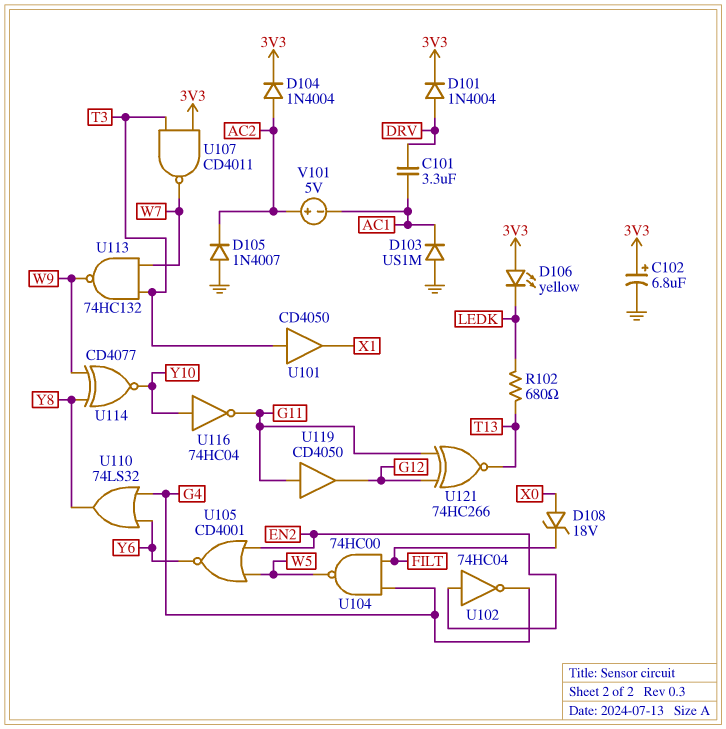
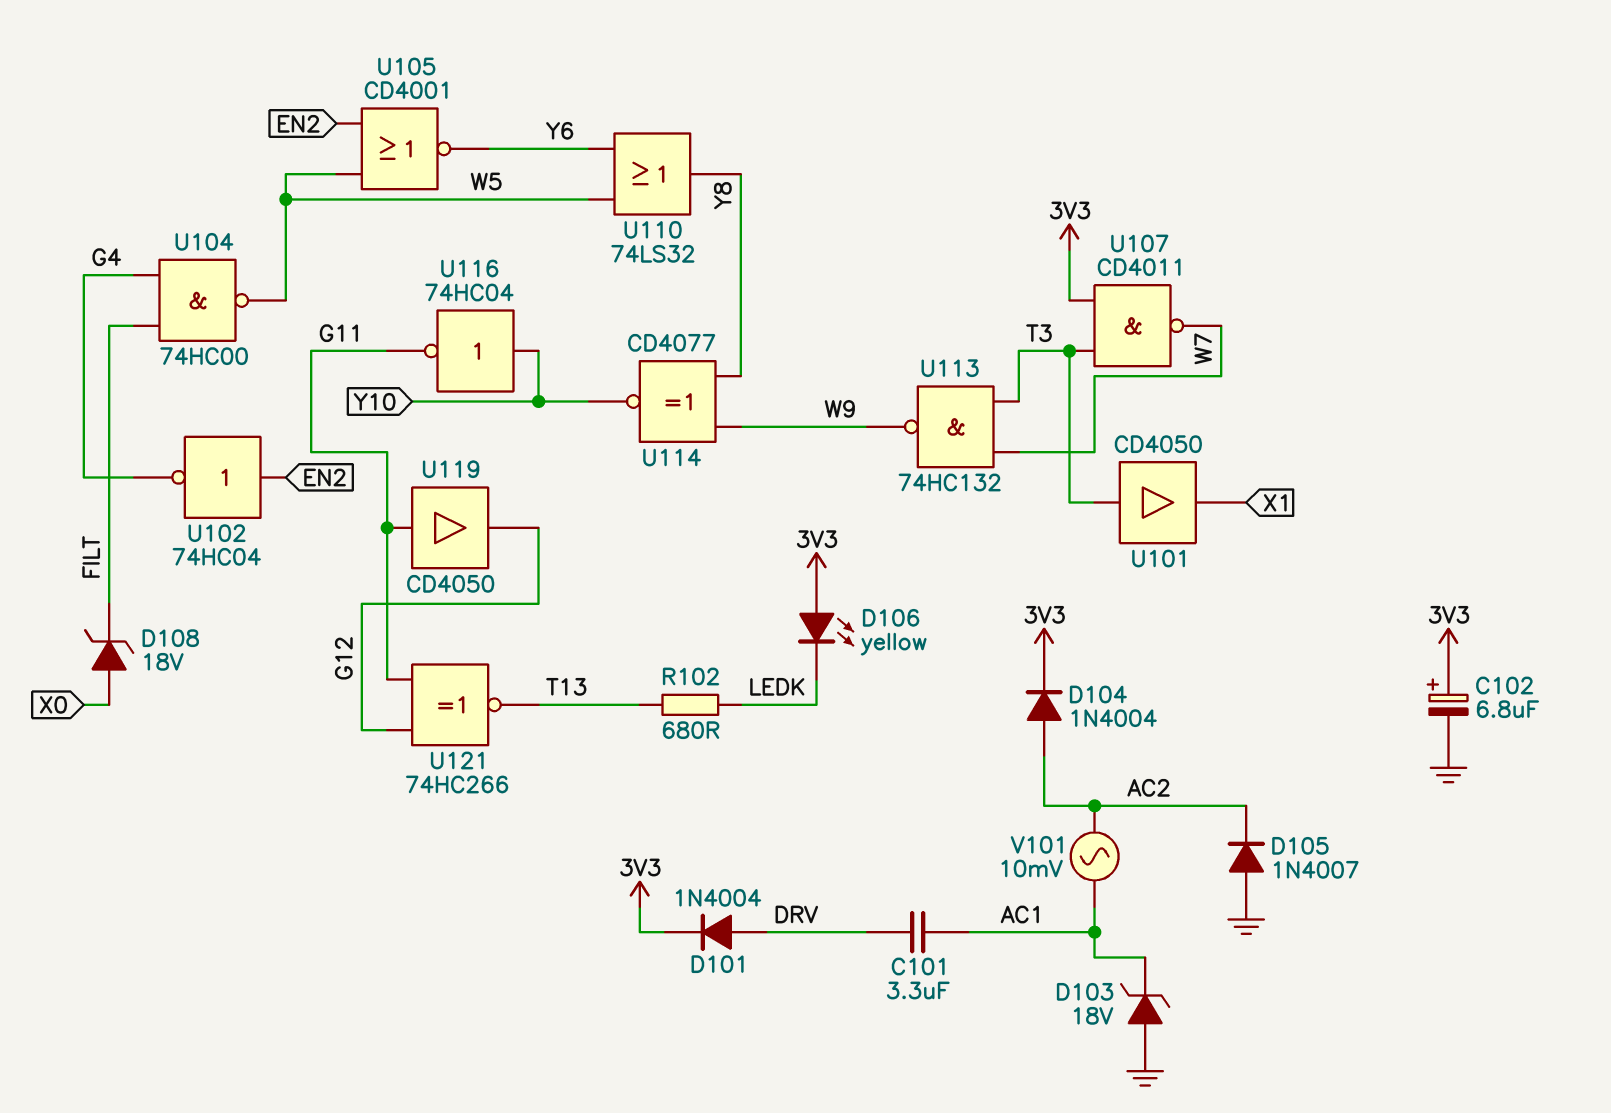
D103: diode US1M (A GND, K AC1) -> zener 18V (A GND, K AC1)
U110: OR 74LS32 (in G4, in Y6, out Y8) -> OR 74LS32 (in W5, in Y6, out Y8)
V101: 5V (plus AC2, minus AC1) -> AC 10mV (AC1, AC2)

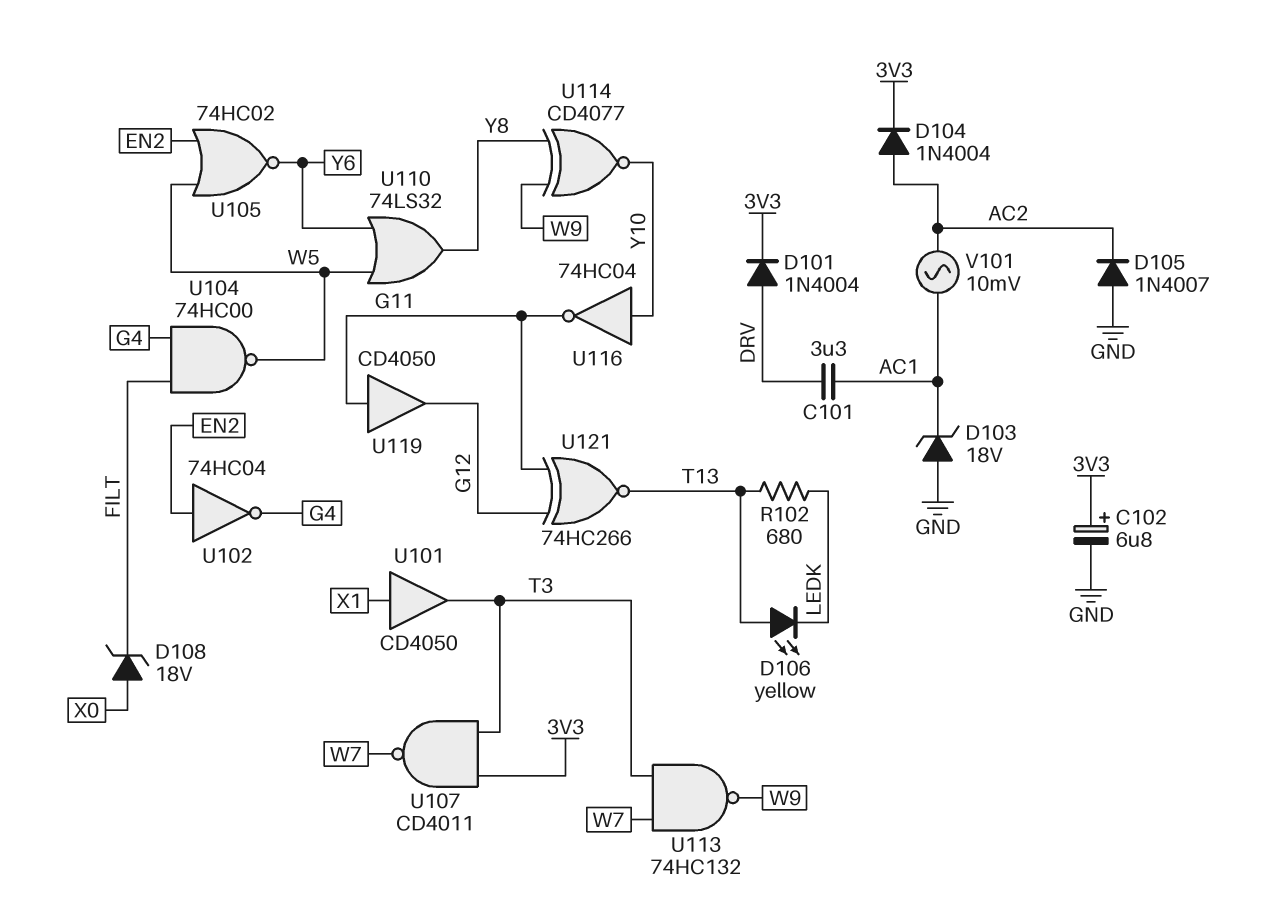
D106: LED yellow (A 3V3, K LEDK) -> LED yellow (A T13, K LEDK)
U101: buffer CD4050 (in T3, out X1) -> buffer CD4050 (in X1, out T3)
U105: NOR CD4001 (in EN2, in W5, out Y6) -> NOR 74HC02 (in EN2, in W5, out Y6)

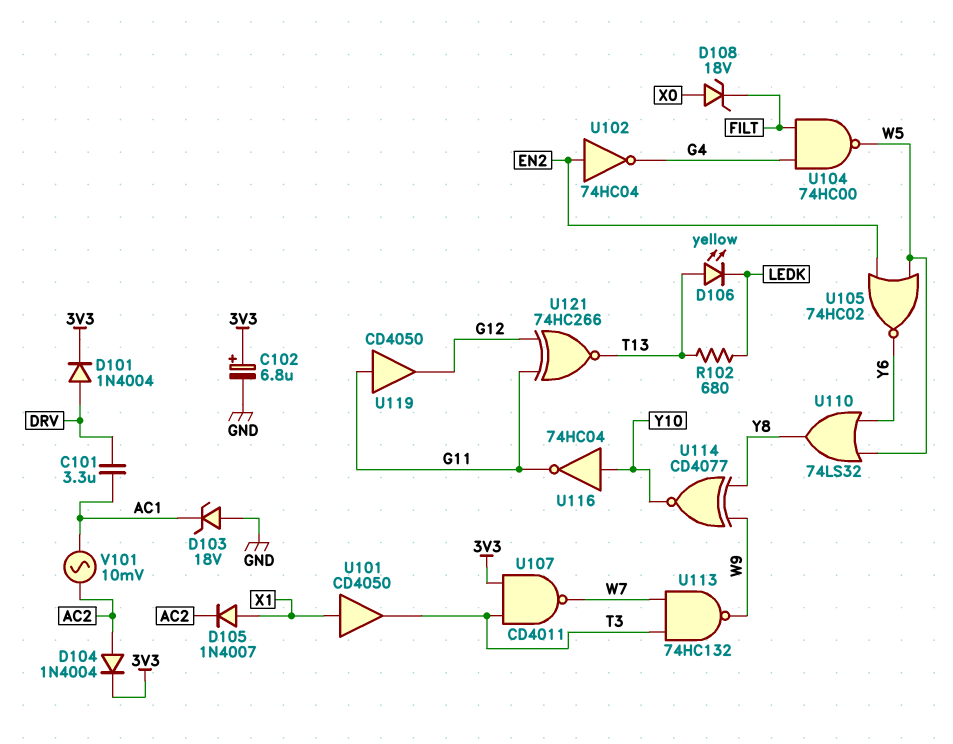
D105: diode 1N4007 (A GND, K AC2) -> diode 1N4007 (A X1, K AC2)

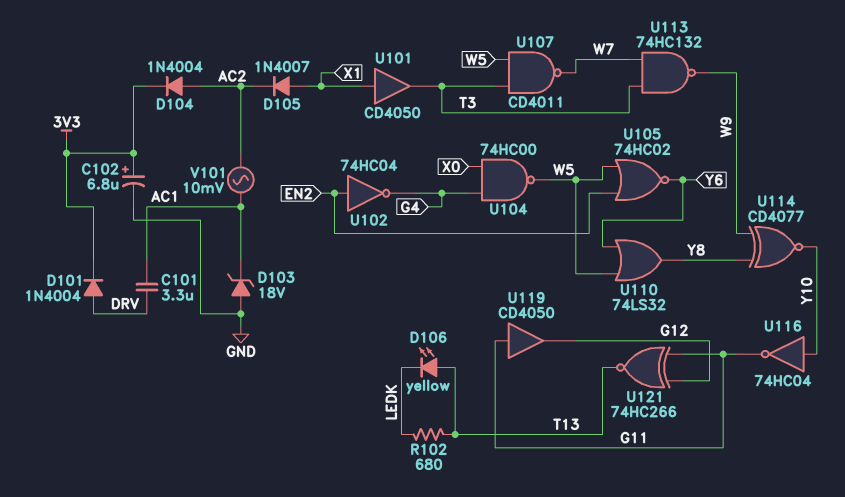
D108: zener 18V (A X0, K FILT) -> none
U104: NAND 74HC00 (in FILT, in G4, out W5) -> NAND 74HC00 (in G4, in X0, out W5)
U107: NAND CD4011 (in 3V3, in T3, out W7) -> NAND CD4011 (in T3, in W5, out W7)

